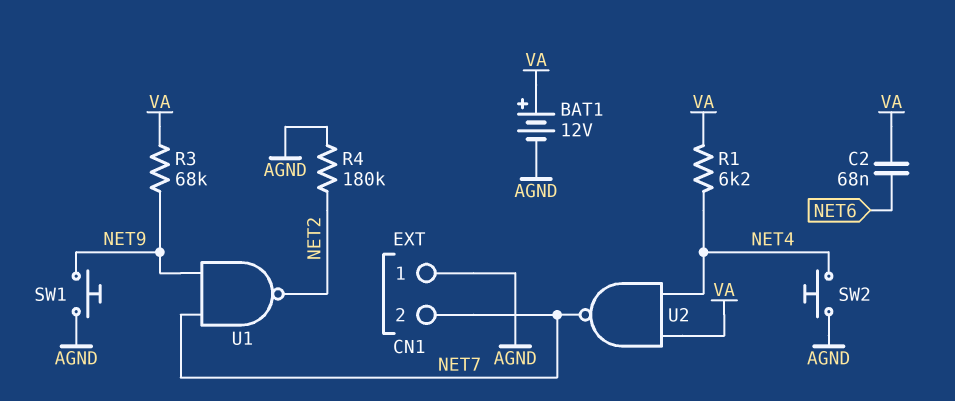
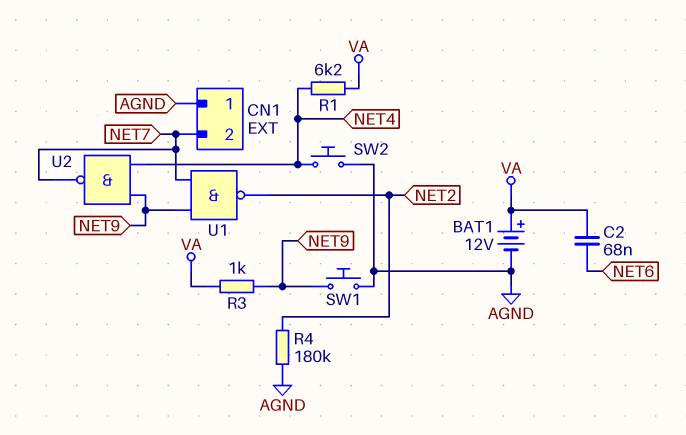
R3: 68k (NET9, VA) -> 1k (NET9, VA)
U2: NAND (in NET4, in VA, out NET7) -> NAND (in NET4, in NET9, out NET7)

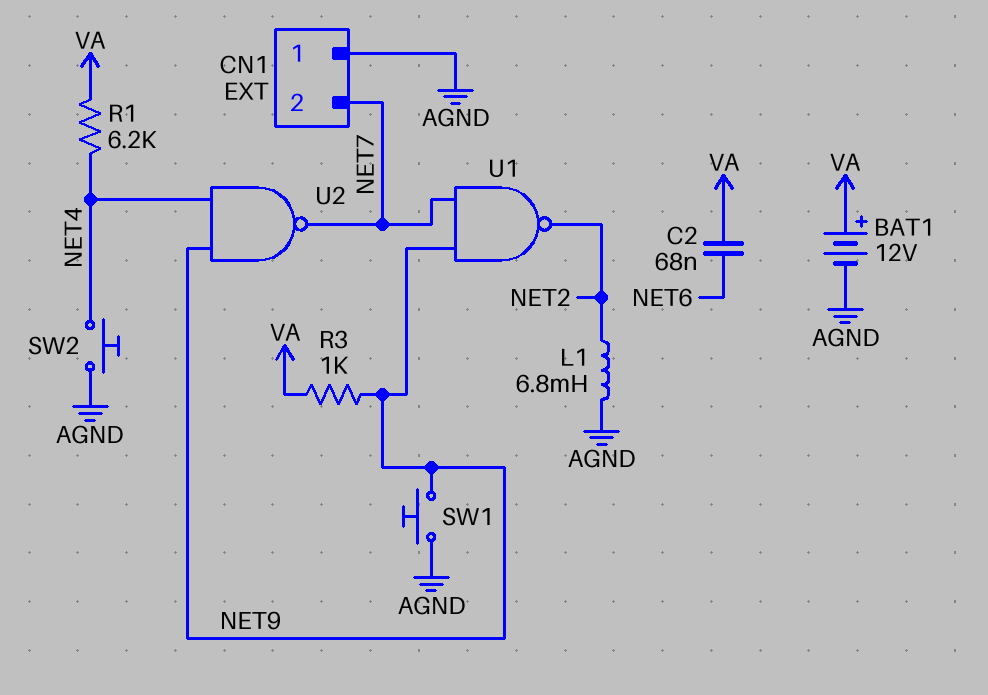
L1: none -> 6.8mH (AGND, NET2)
R4: 180k (AGND, NET2) -> none

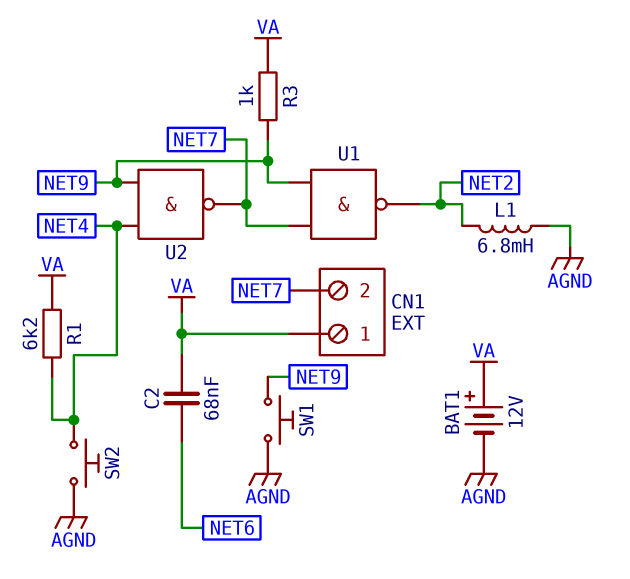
CN1 pin 1: AGND -> VA

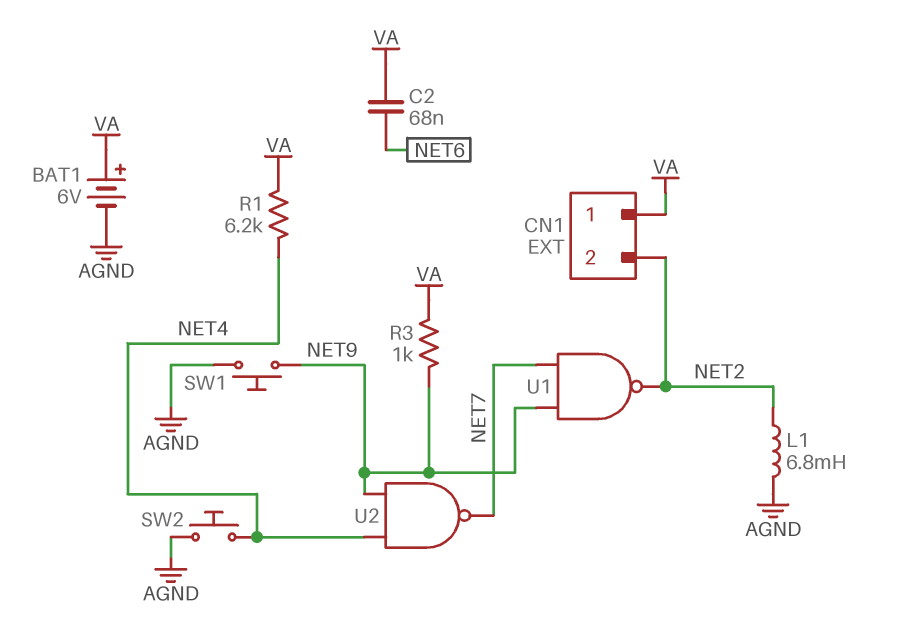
BAT1: 12V (plus VA, minus AGND) -> 6V (plus VA, minus AGND)
CN1 pin 2: NET7 -> NET2

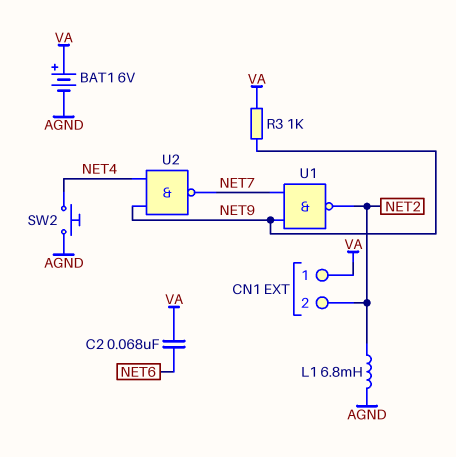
R1: 6.2k (NET4, VA) -> none
SW1: button (AGND, NET9) -> none

